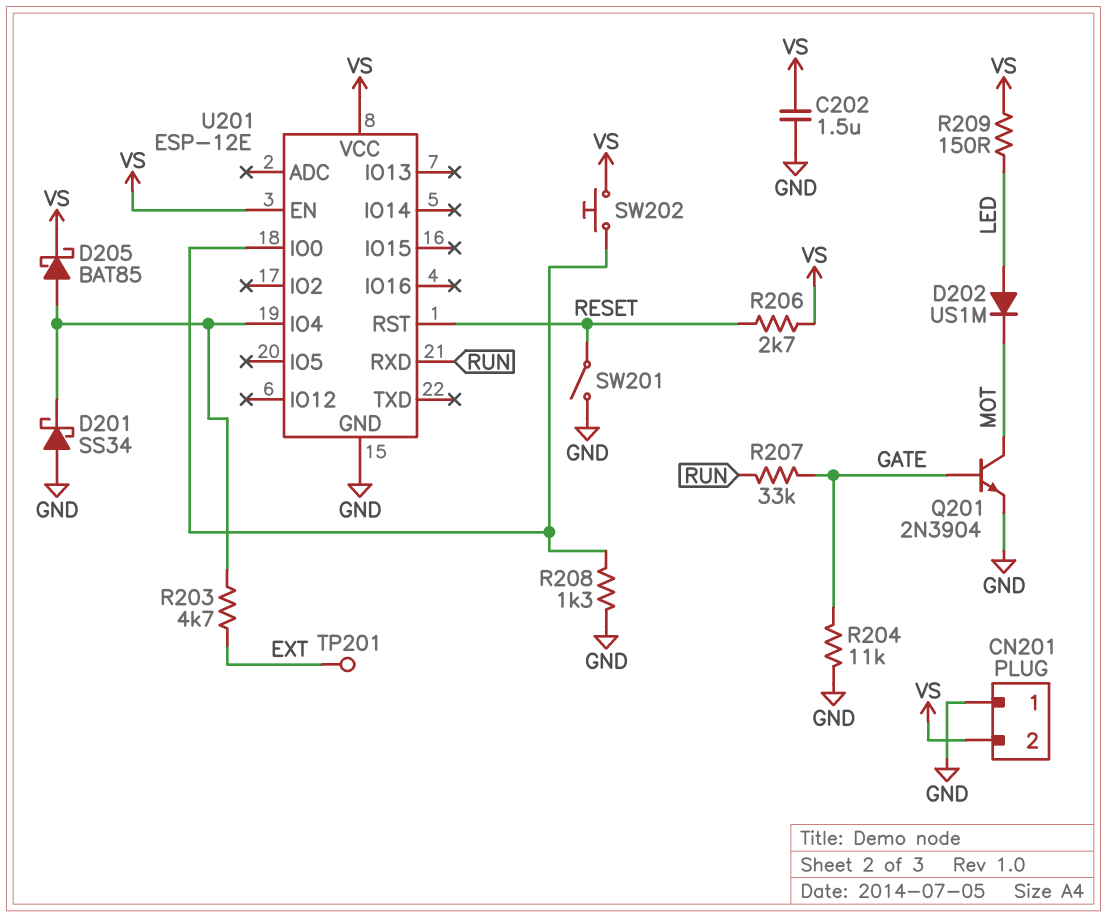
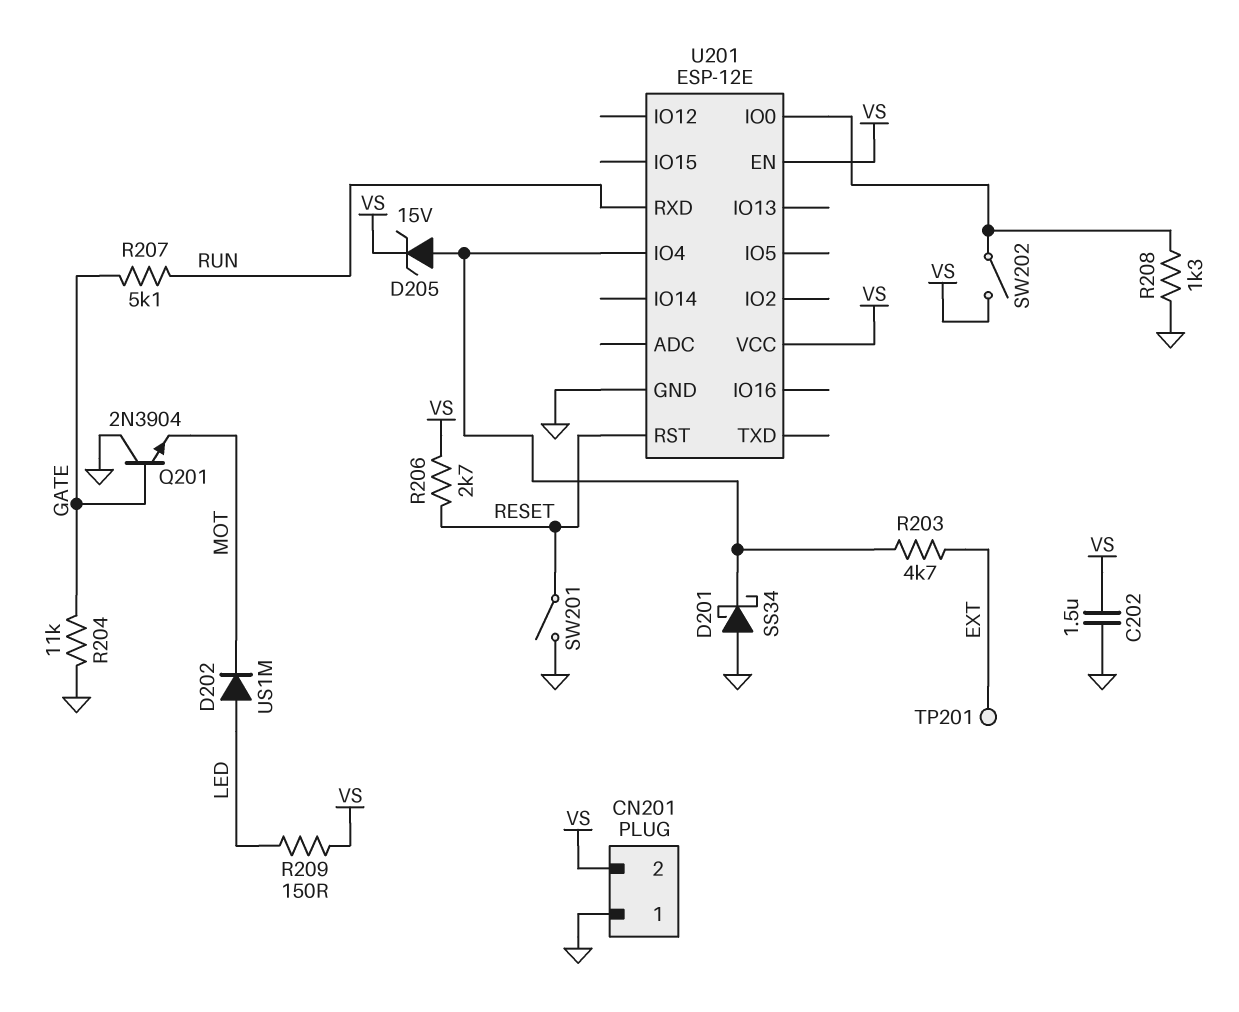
D205: schottky BAT85 (A U201/IO4, K VS) -> zener 15V (A U201/IO4, K VS)
Q201: NPN 2N3904 (B GATE, C MOT, E GND) -> NPN 2N3904 (B GATE, C GND, E MOT)
R207: 33k (GATE, RUN) -> 5.1k (GATE, RUN)
SW202: button (U201/IO0, VS) -> switch (U201/IO0, VS)

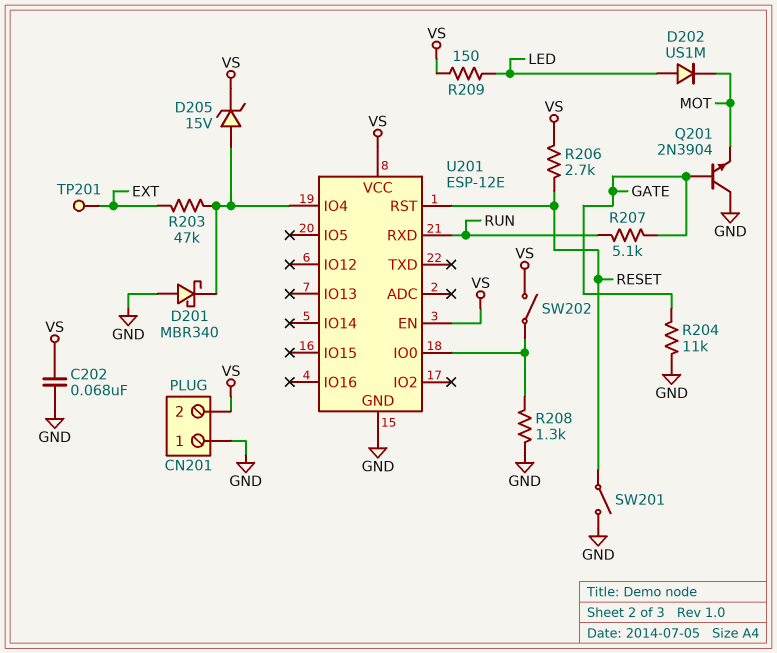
C202: 1.5uF (GND, VS) -> 68nF (GND, VS)
D201: schottky SS34 (A GND, K U201/IO4) -> schottky MBR340 (A GND, K U201/IO4)
R203: 4.7k (EXT, U201/IO4) -> 47k (EXT, U201/IO4)

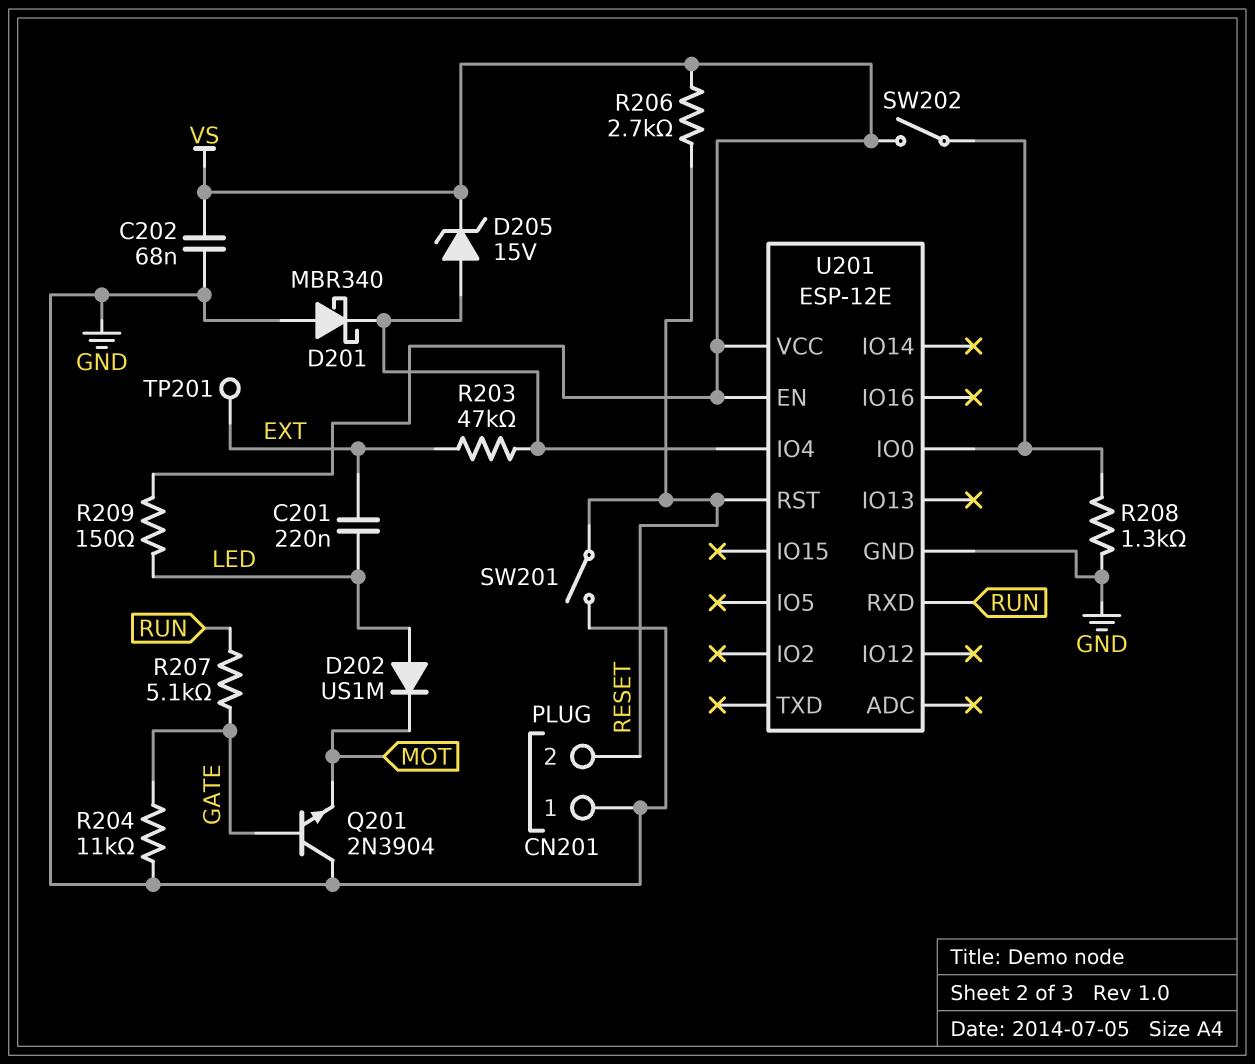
C201: none -> 220nF (EXT, LED)
CN201 pin 2: VS -> RESET

